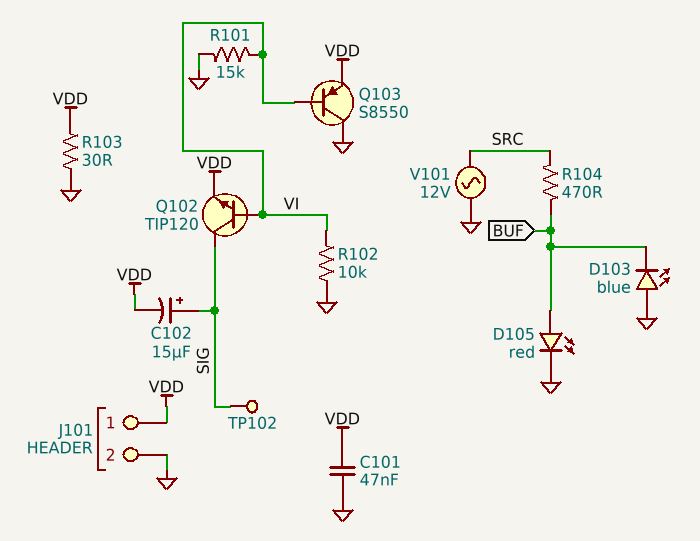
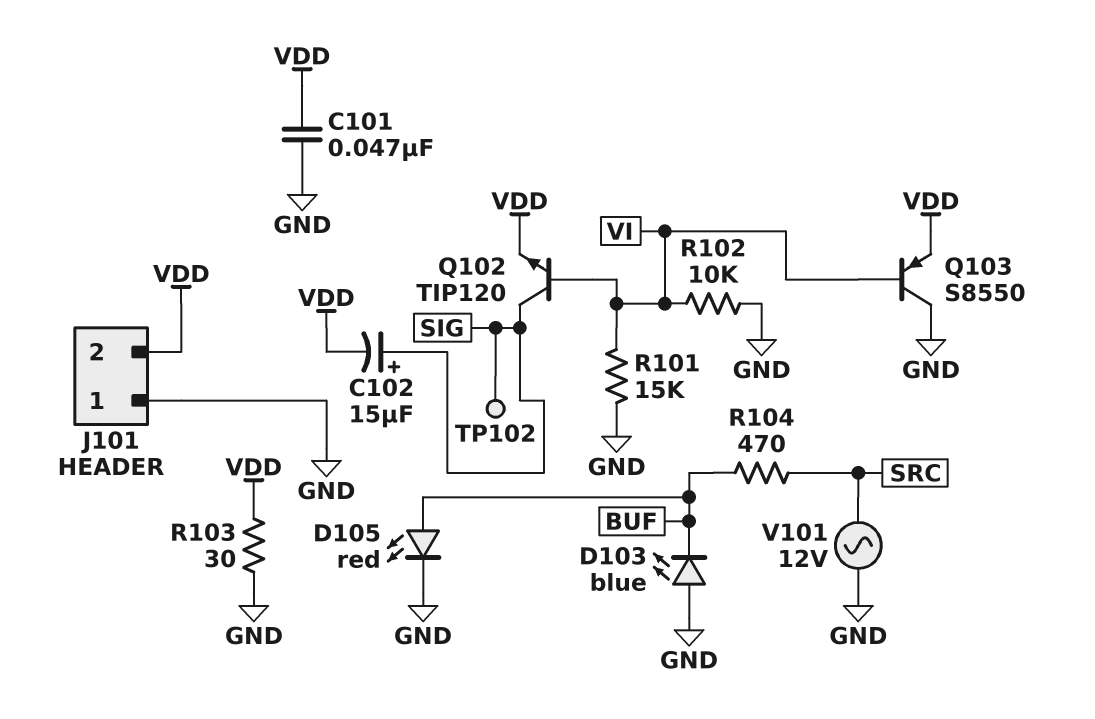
J101 pin 1: VDD -> GND
J101 pin 2: GND -> VDD

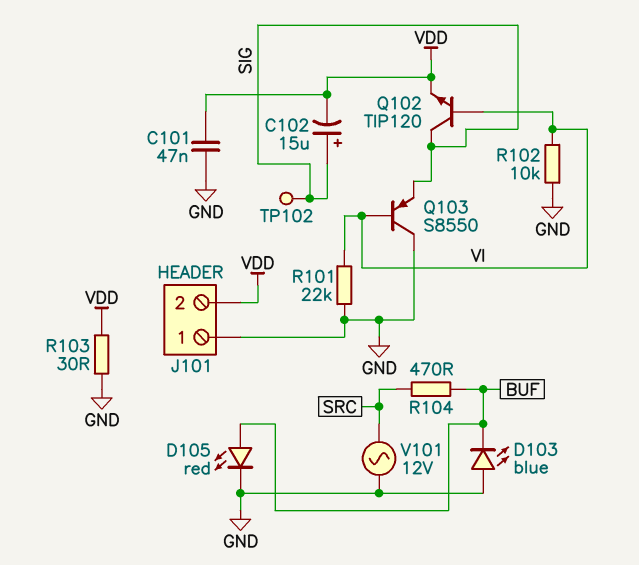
Q103: PNP S8550 (B VI, C GND, E VDD) -> PNP S8550 (B VI, C GND, E SIG)
R101: 15k (GND, VI) -> 22k (GND, VI)

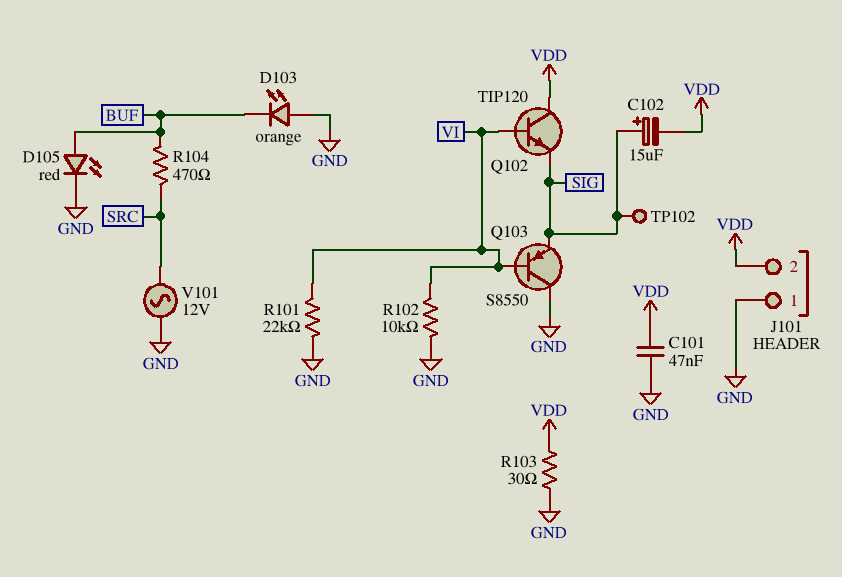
D103: LED blue (A GND, K BUF) -> LED orange (A GND, K BUF)
Q102: NPN TIP120 (B VI, C SIG, E VDD) -> NPN TIP120 (B VI, C VDD, E SIG)

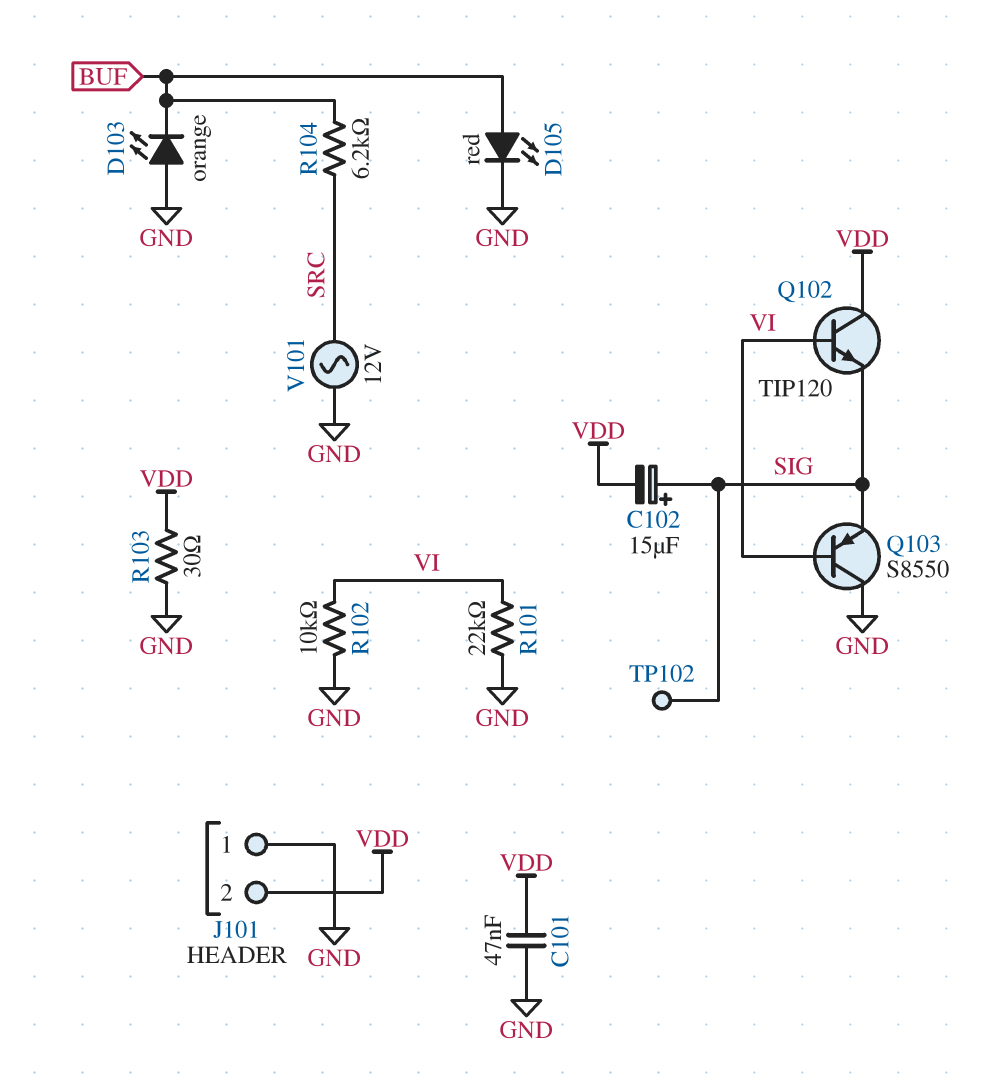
R104: 470 (BUF, SRC) -> 6.2k (BUF, SRC)

